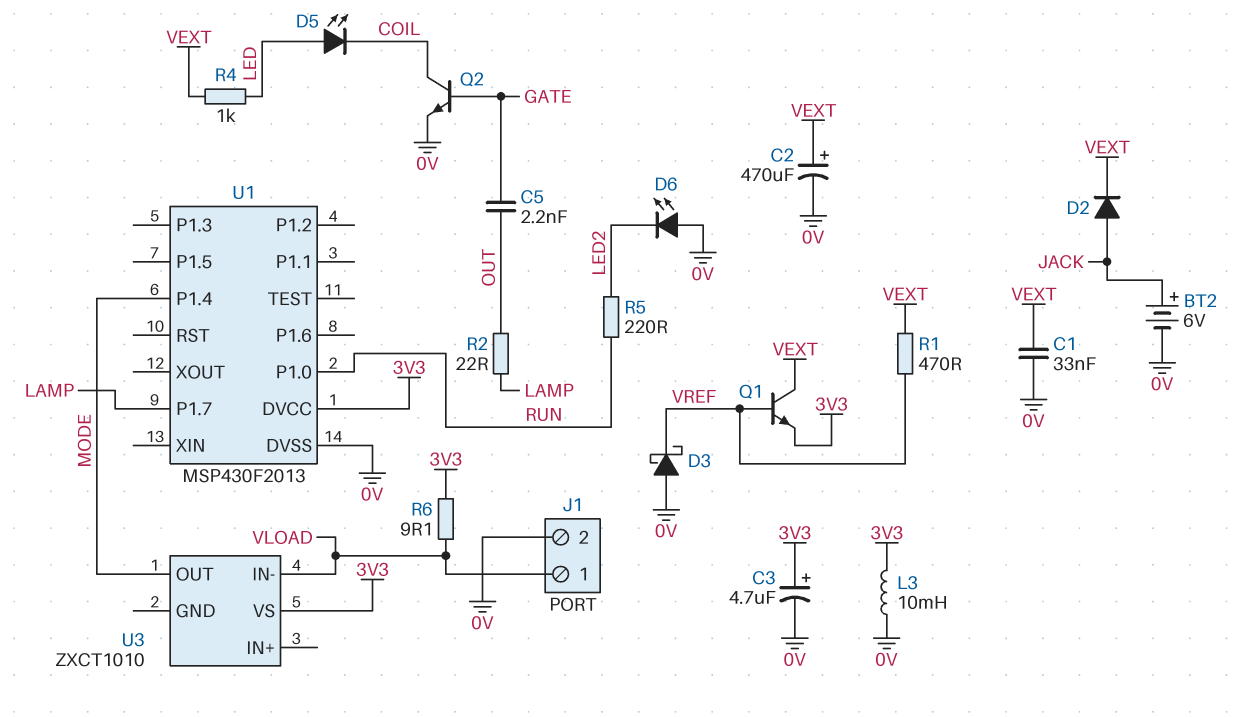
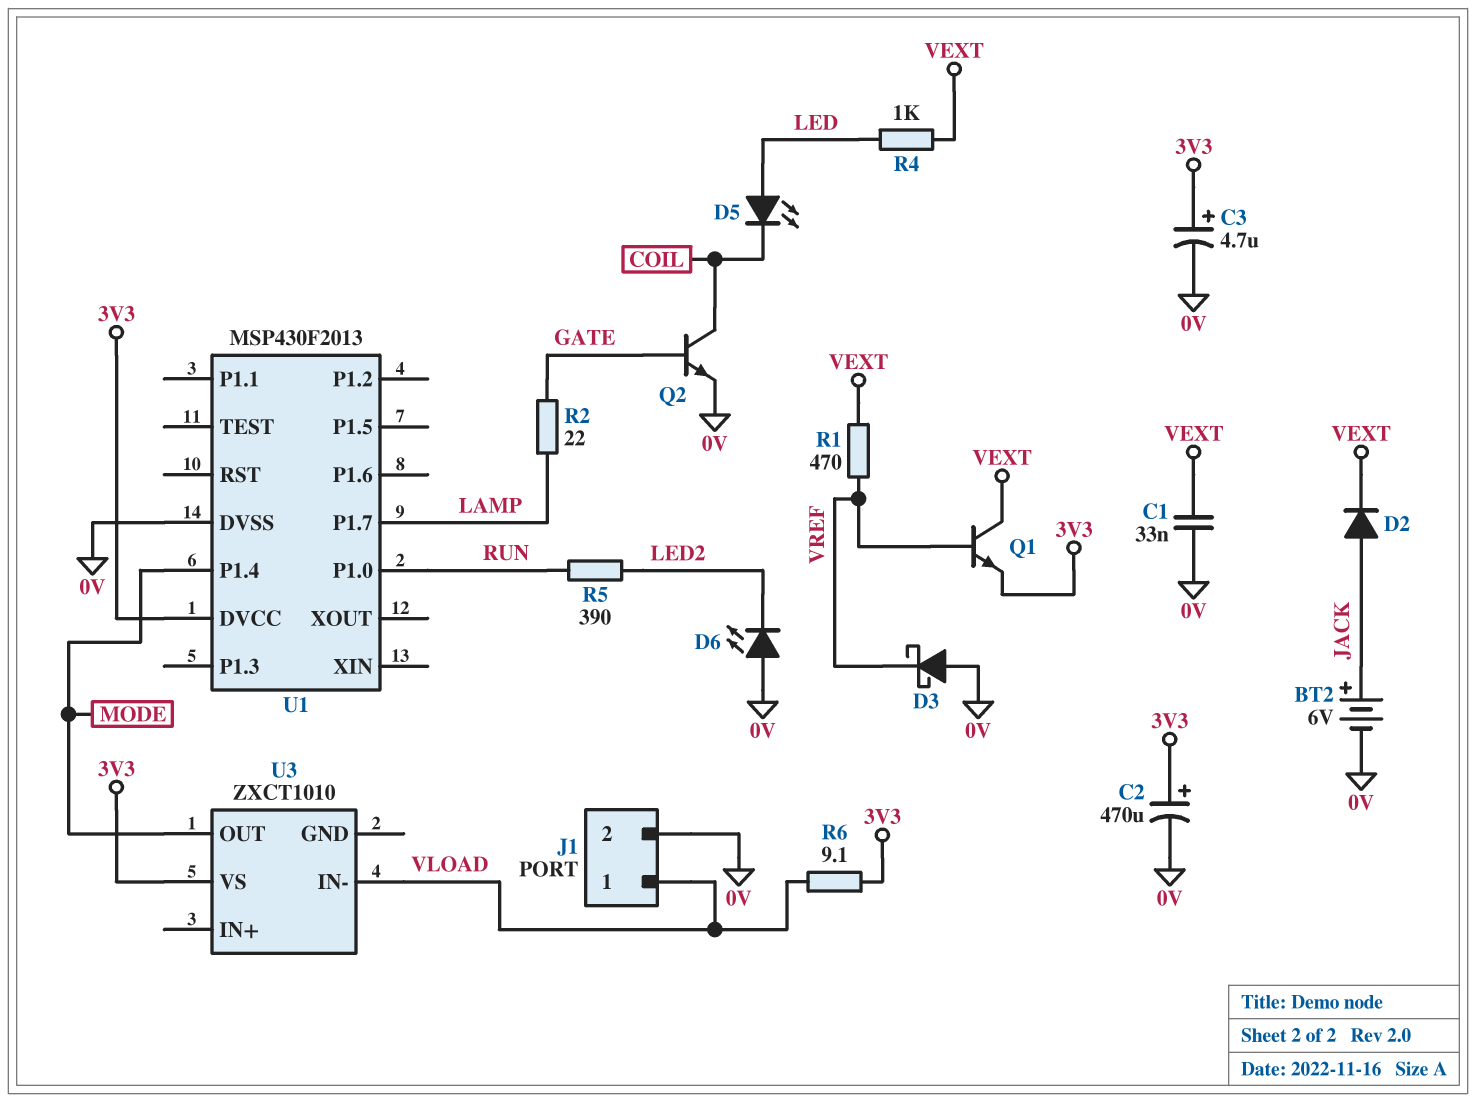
C2: 470uF (plus VEXT, minus 0V) -> 470uF (plus 3V3, minus 0V)
C5: 2.2nF (GATE, OUT) -> none
L3: 10mH (0V, 3V3) -> none
R2: 22 (LAMP, OUT) -> 22 (GATE, LAMP)
R5: 220 (LED2, RUN) -> 390 (LED2, RUN)

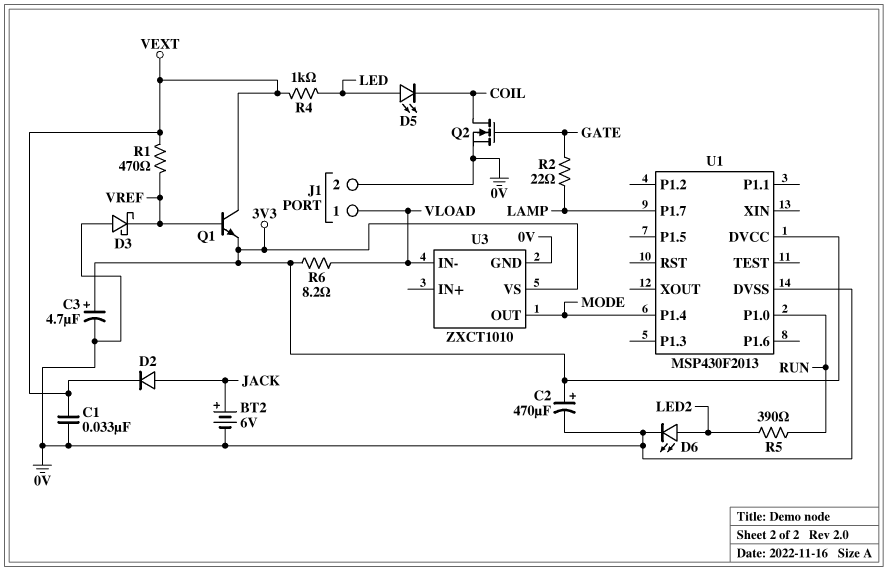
D6: LED (A 0V, K LED2) -> LED (A LED2, K 0V)
Q2: NPN (B GATE, C COIL, E 0V) -> NMOS (G GATE, D COIL, S 0V)
R6: 9.1 (3V3, VLOAD) -> 8.2 (3V3, VLOAD)
U3 pin GND: none -> 0V

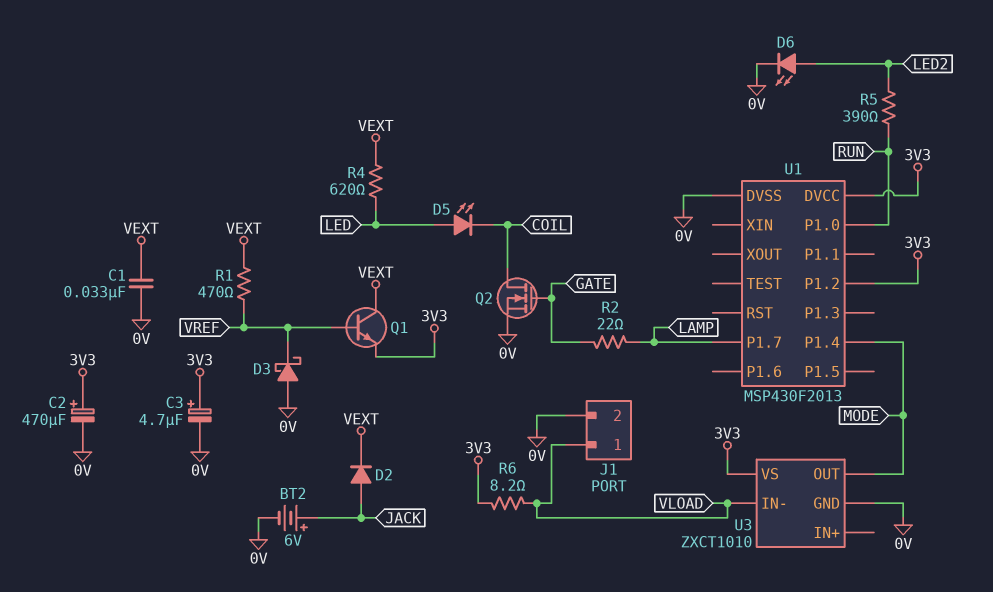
R4: 1k (LED, VEXT) -> 620 (LED, VEXT)
U1 pin P1.2: none -> 3V3

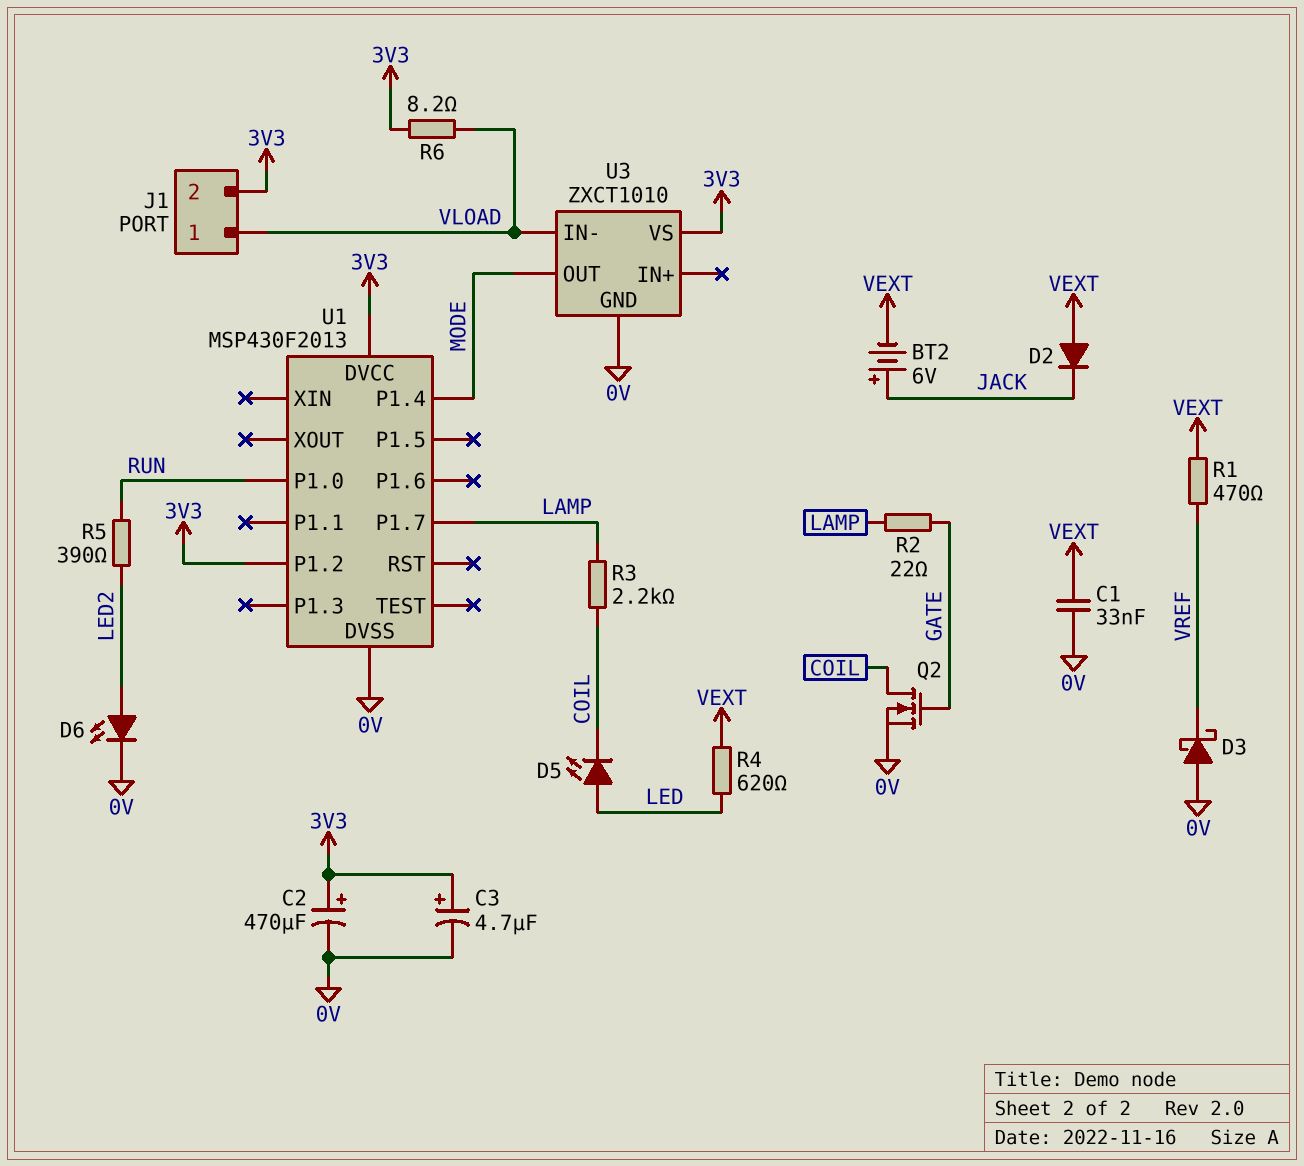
BT2: 6V (plus JACK, minus 0V) -> 6V (plus JACK, minus VEXT)
D2: diode (A JACK, K VEXT) -> diode (A VEXT, K JACK)
J1 pin 2: 0V -> 3V3
Q1: NPN (B VREF, C VEXT, E 3V3) -> none
R3: none -> 2.2k (COIL, LAMP)

